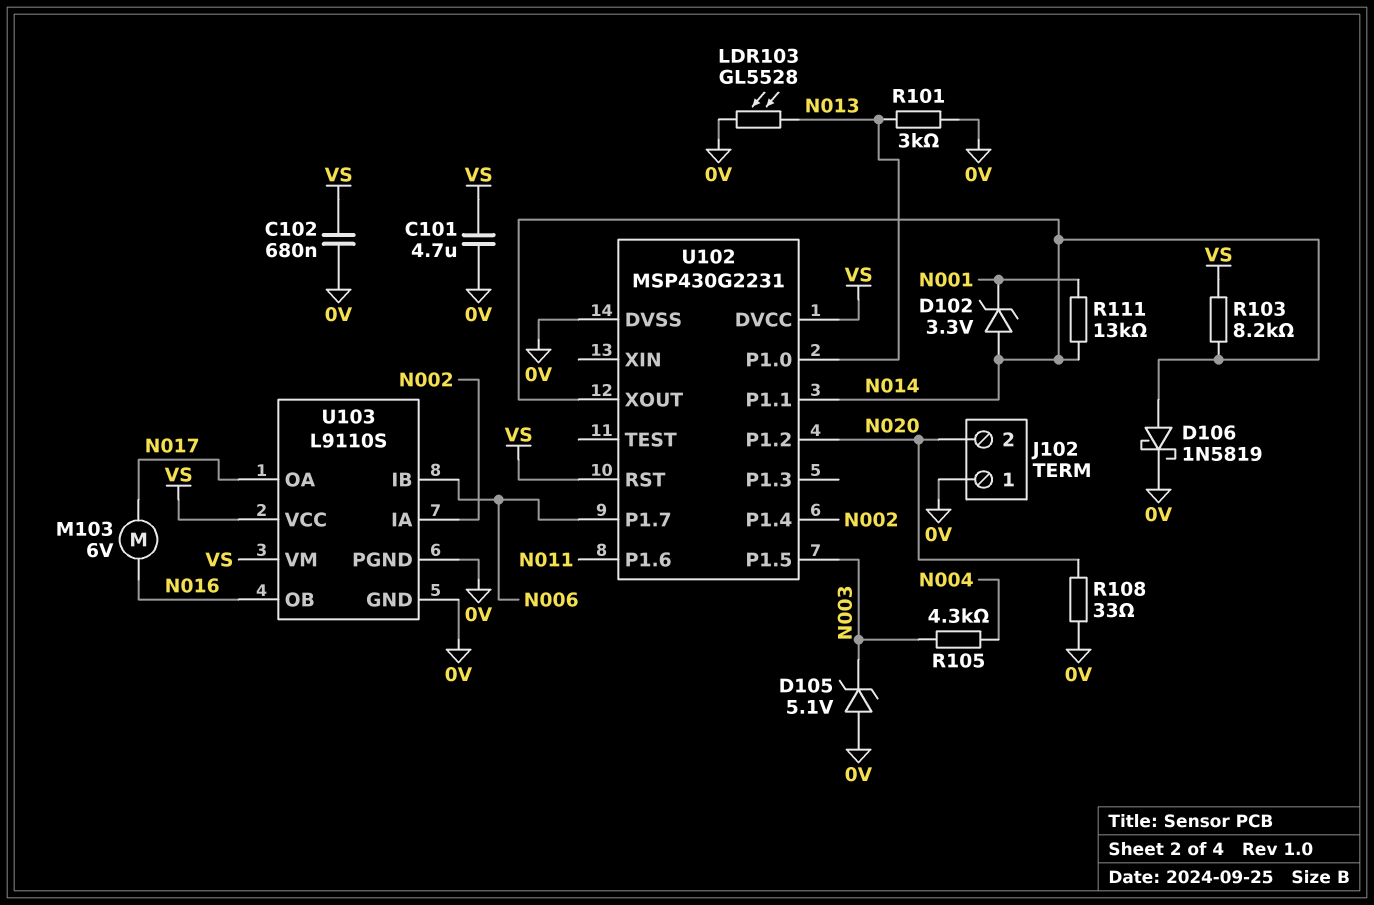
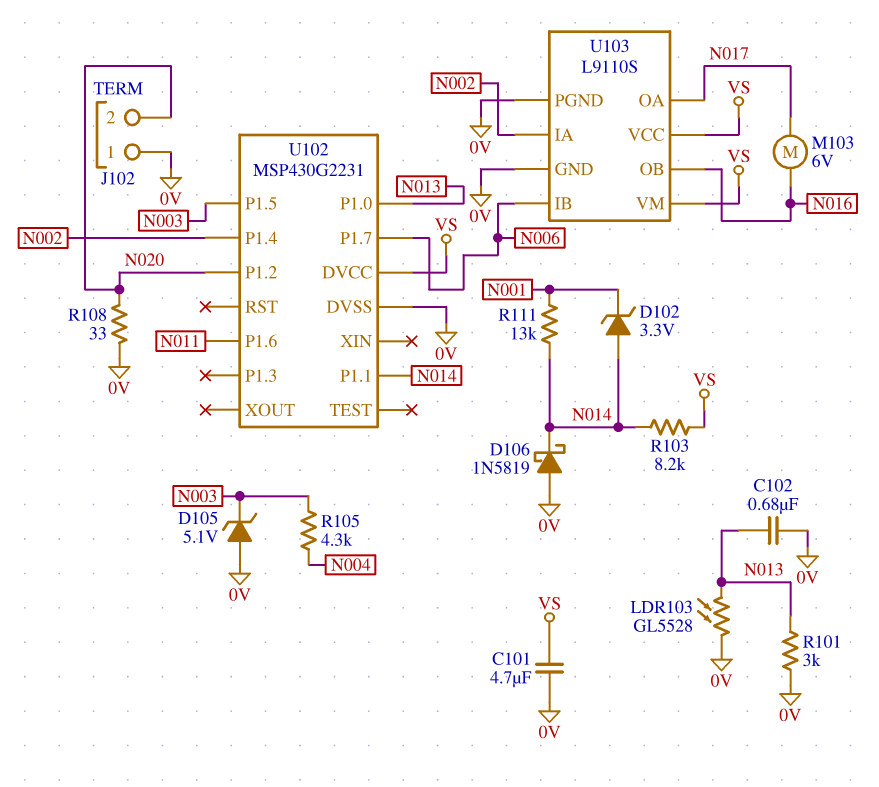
C102: 680nF (0V, VS) -> 680nF (0V, N013)
D106: schottky 1N5819 (A N014, K 0V) -> schottky 1N5819 (A 0V, K N014)
U102 pin RST: VS -> none
U102 pin XOUT: N014 -> none

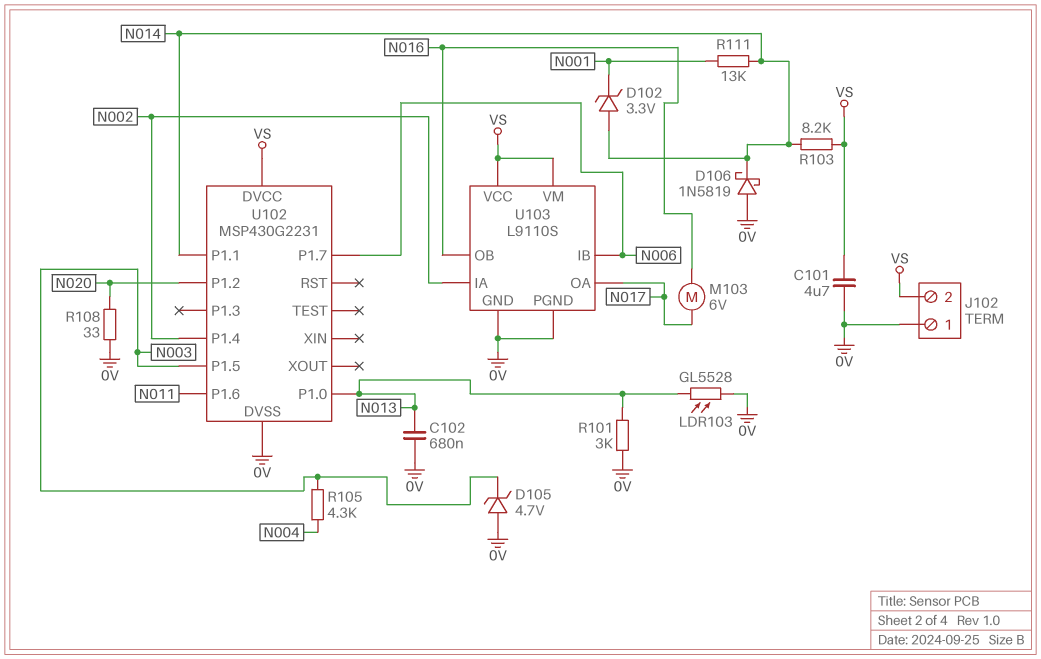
D105: zener 5.1V (A 0V, K N003) -> zener 4.7V (A 0V, K N003)
J102 pin 2: N020 -> VS

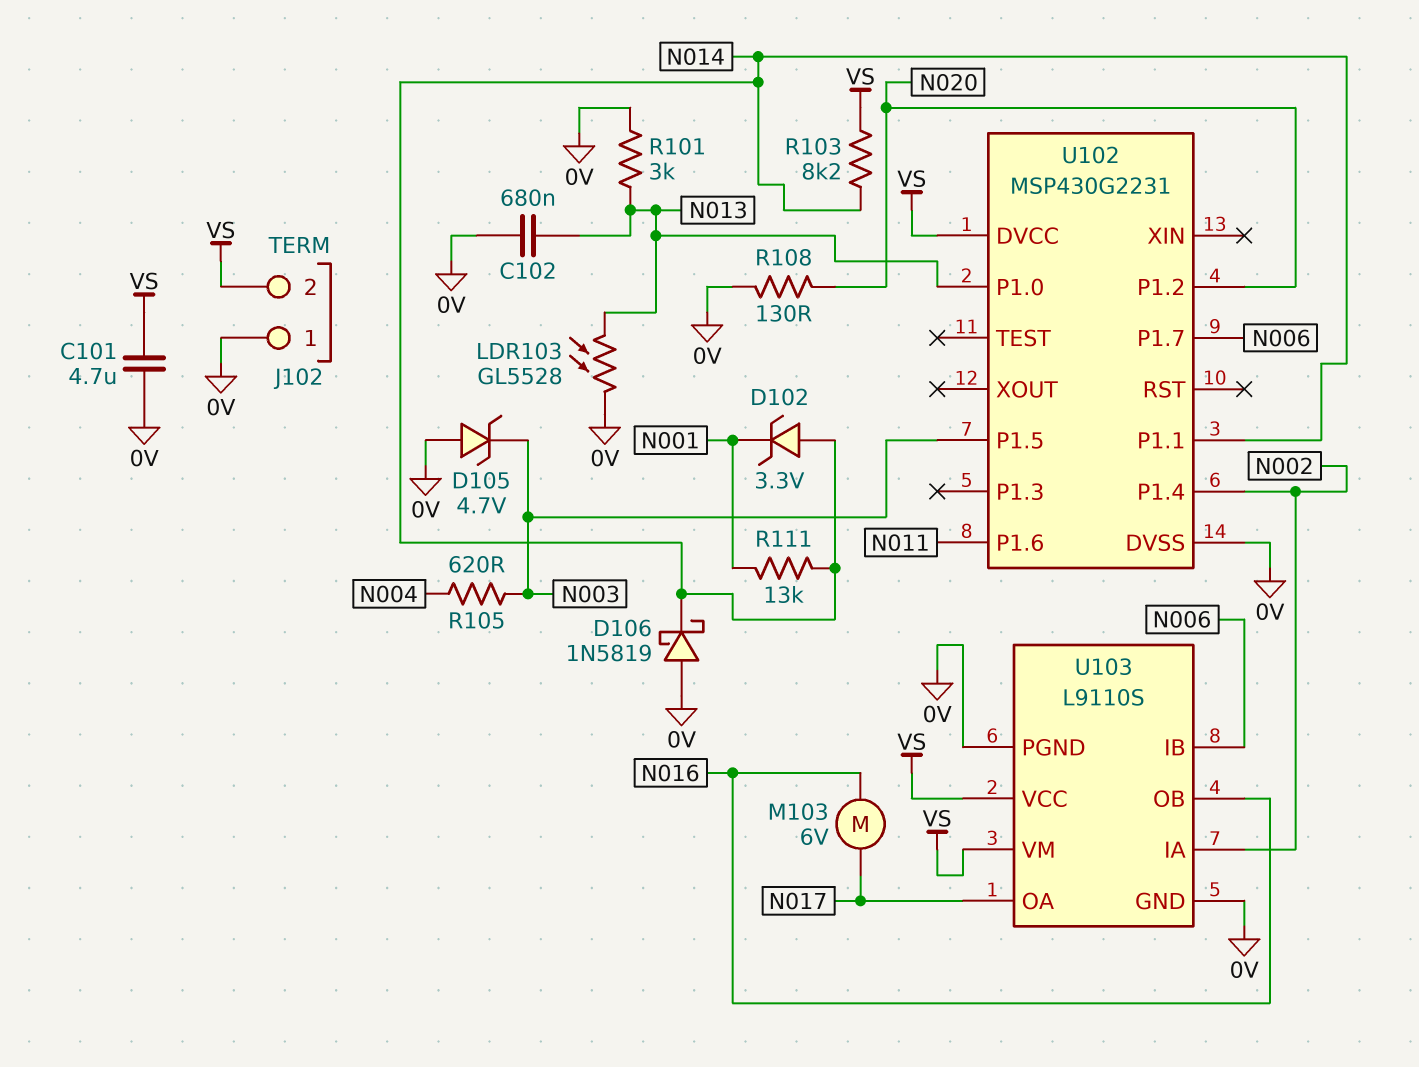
R105: 4.3k (N003, N004) -> 620 (N003, N004)
R108: 33 (0V, N020) -> 130 (0V, N020)

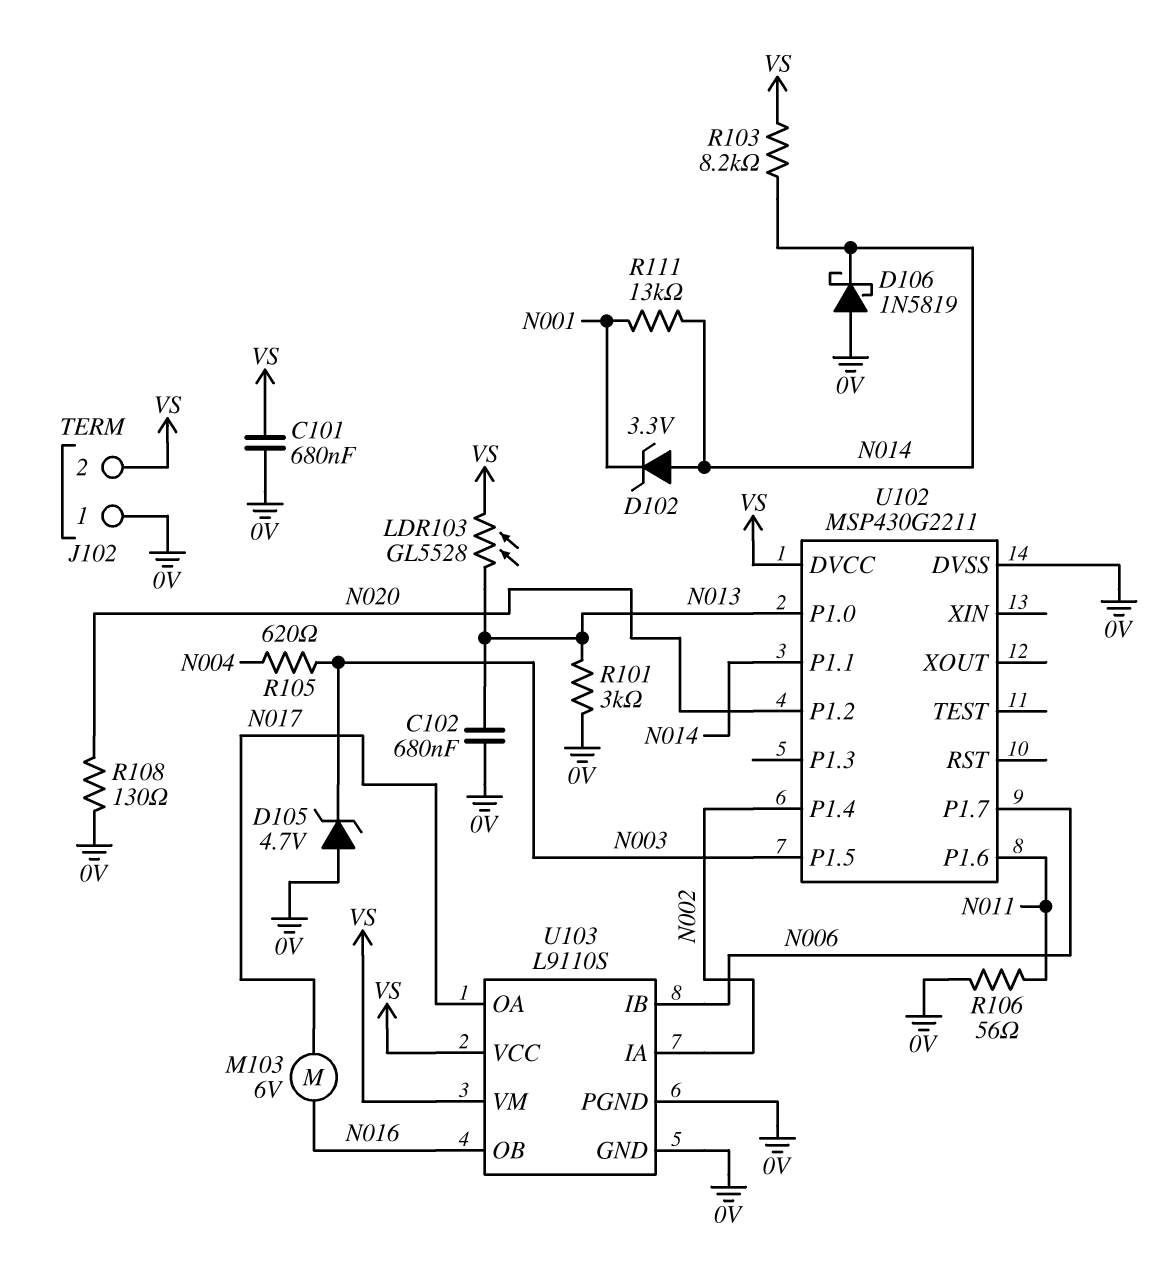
C101: 4.7uF (0V, VS) -> 680nF (0V, VS)
LDR103: GL5528 (0V, N013) -> GL5528 (N013, VS)
R106: none -> 56 (0V, N011)
U102: MSP430G2231 -> MSP430G2211

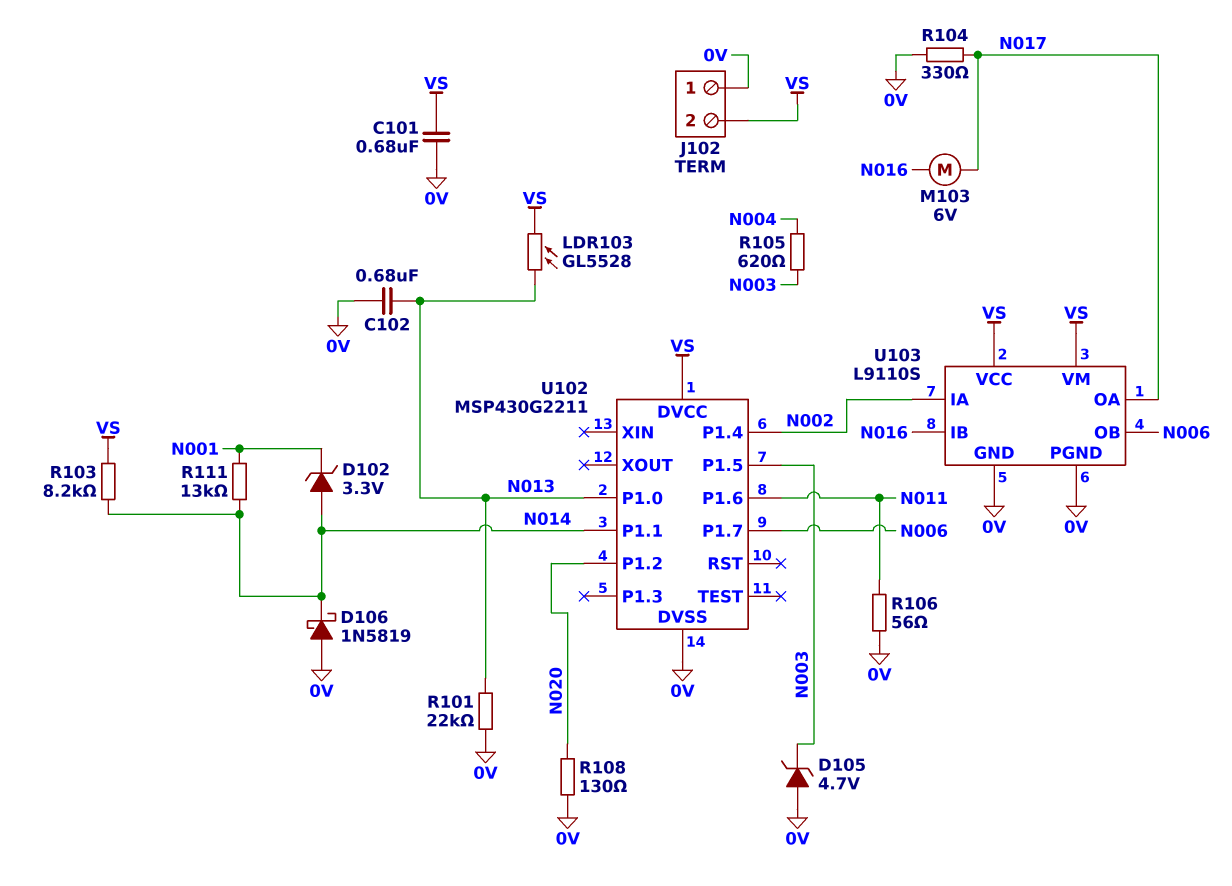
R101: 3k (0V, N013) -> 22k (0V, N013)
R104: none -> 330 (0V, N017)
U103 pin IB: N006 -> N016
U103 pin OB: N016 -> N006

